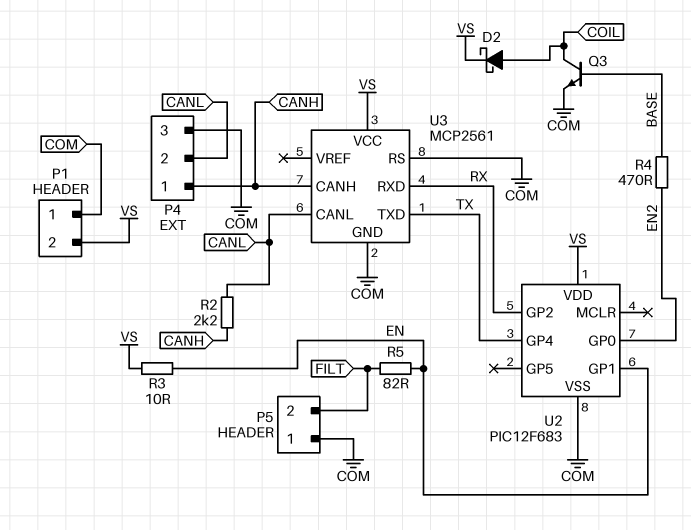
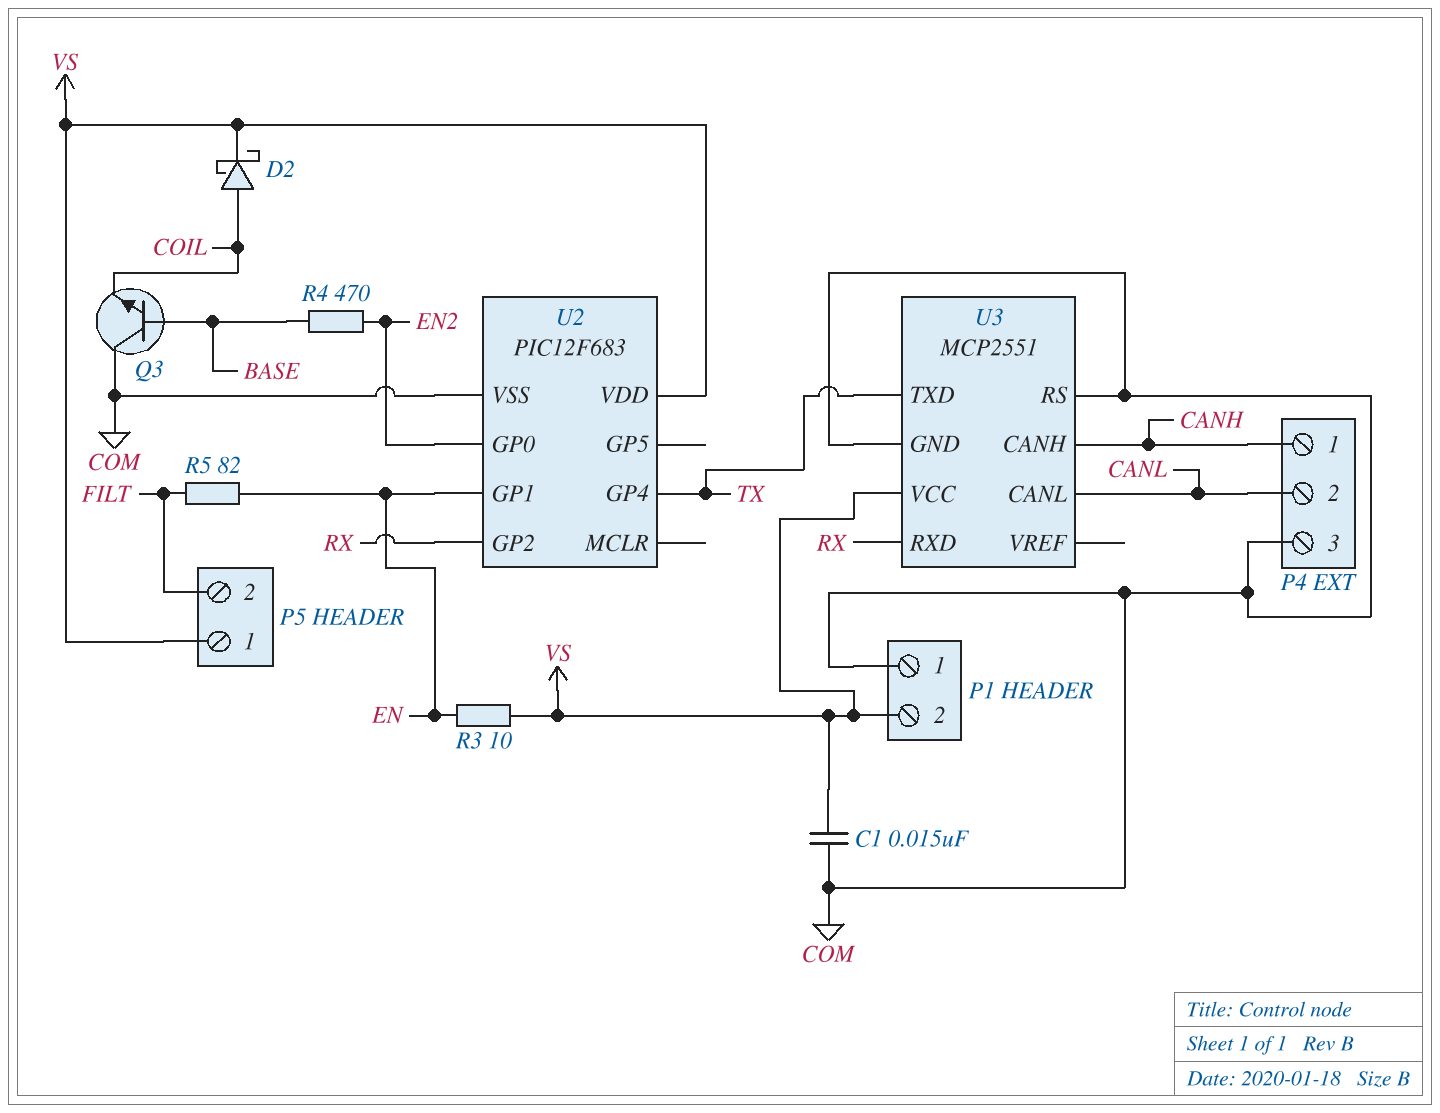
C1: none -> 15nF (COM, VS)
P5 pin 1: COM -> VS
Q3: NPN (B BASE, C COIL, E COM) -> NPN (B BASE, C COM, E COIL)
R2: 2.2k (CANH, CANL) -> none
U3: MCP2561 -> MCP2551

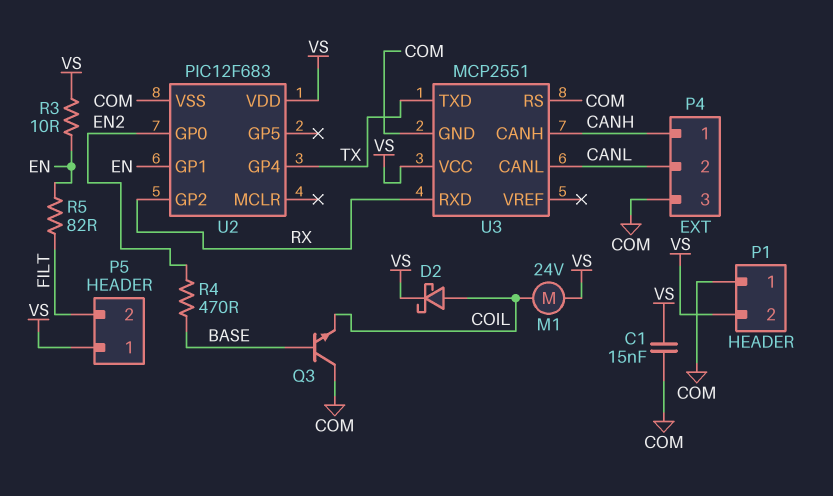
M1: none -> motor 24V (COIL, VS)

